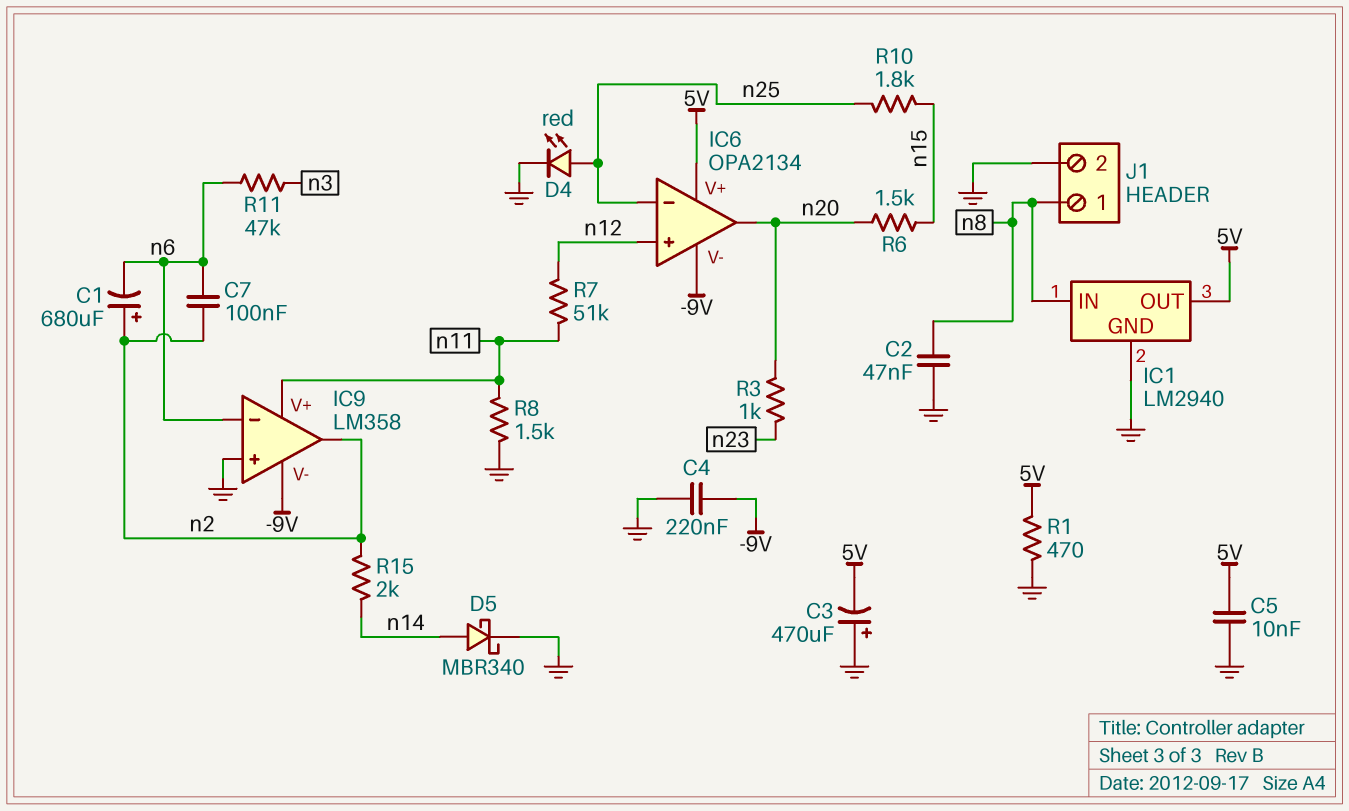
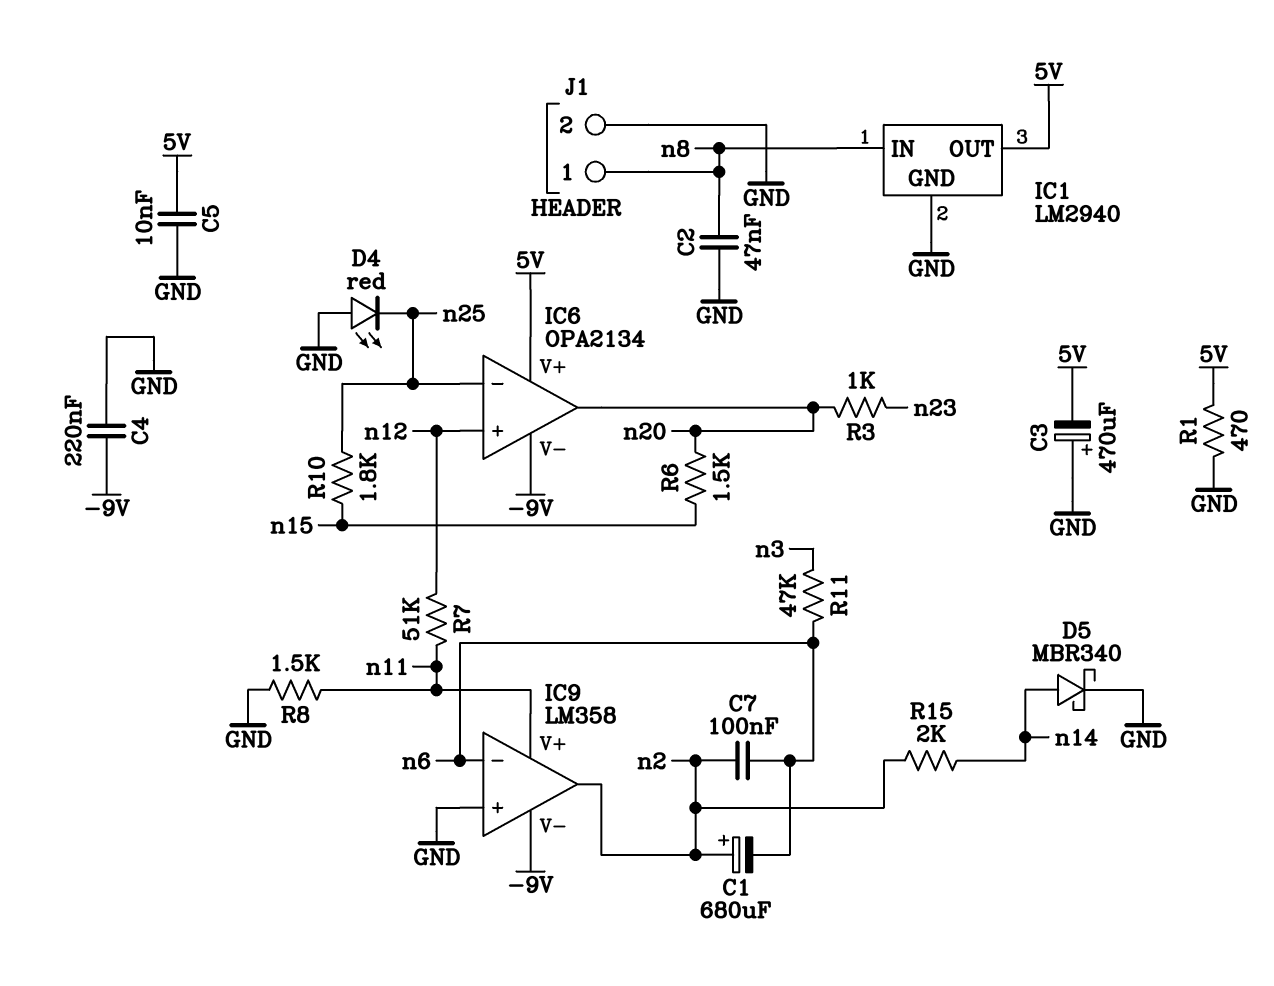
D4: LED red (A n25, K GND) -> LED red (A GND, K n25)

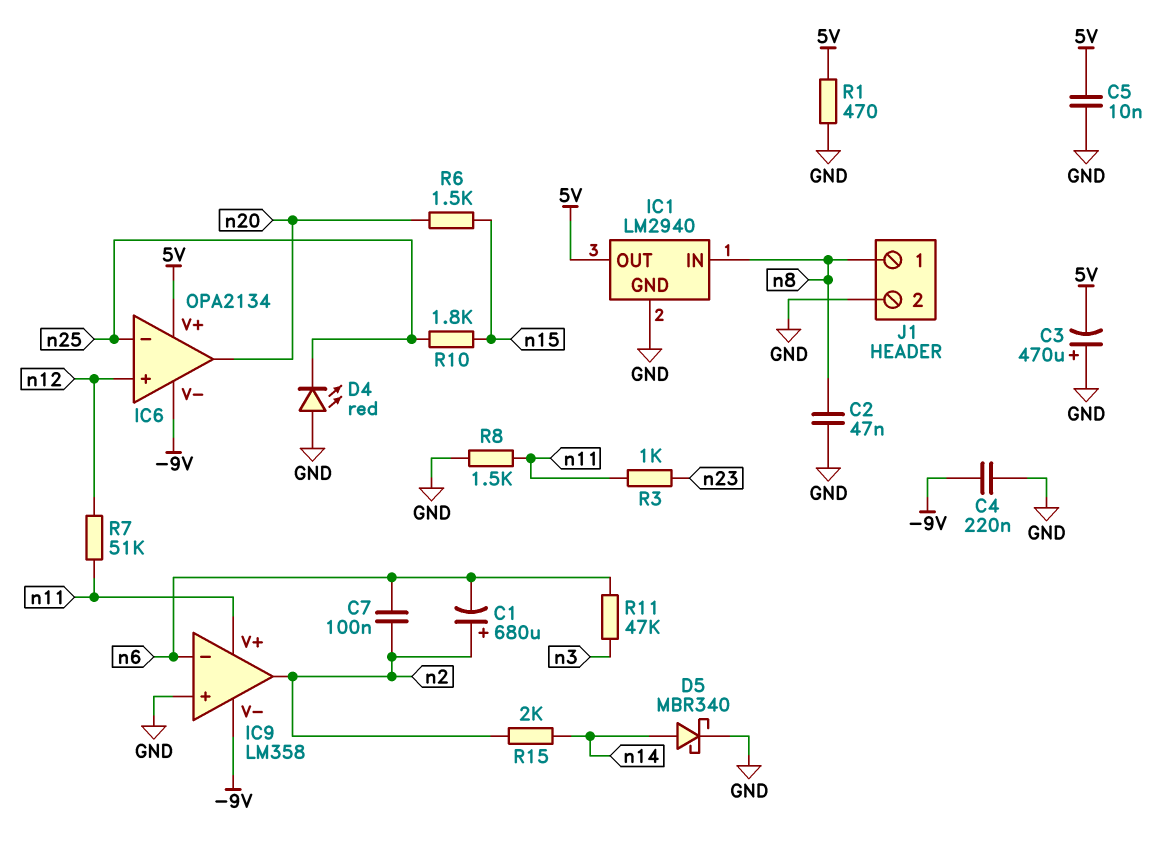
R3: 1k (n20, n23) -> 1k (n11, n23)

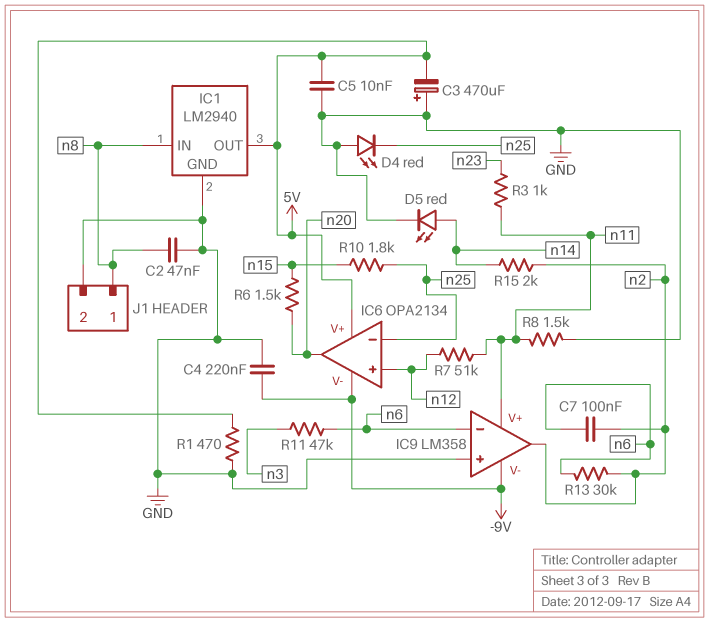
C1: 680uF (plus n2, minus n6) -> none
D5: schottky MBR340 (A n14, K GND) -> LED red (A n14, K GND)
R13: none -> 30k (n2, n6)

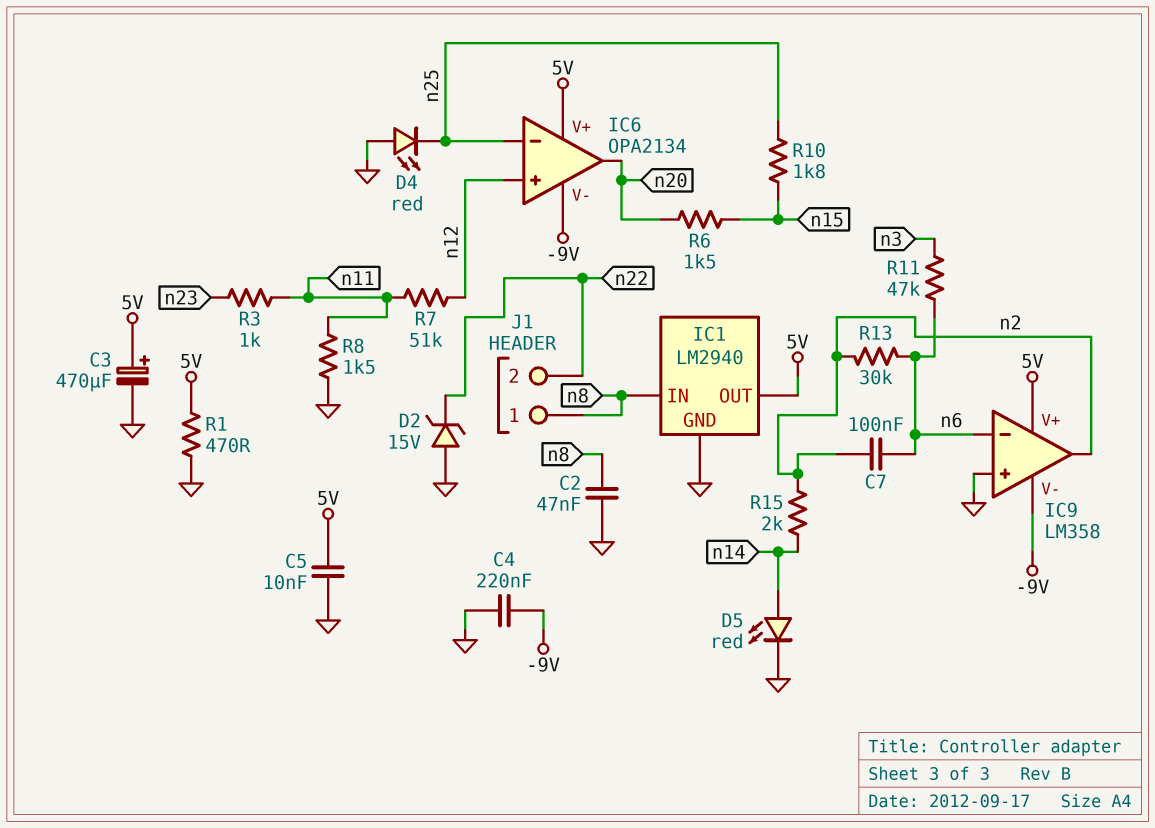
C3: 470uF (plus GND, minus 5V) -> 470uF (plus 5V, minus GND)
D2: none -> zener 15V (A GND, K n22)
IC9 pin V+: n11 -> 5V
J1 pin 2: GND -> n22

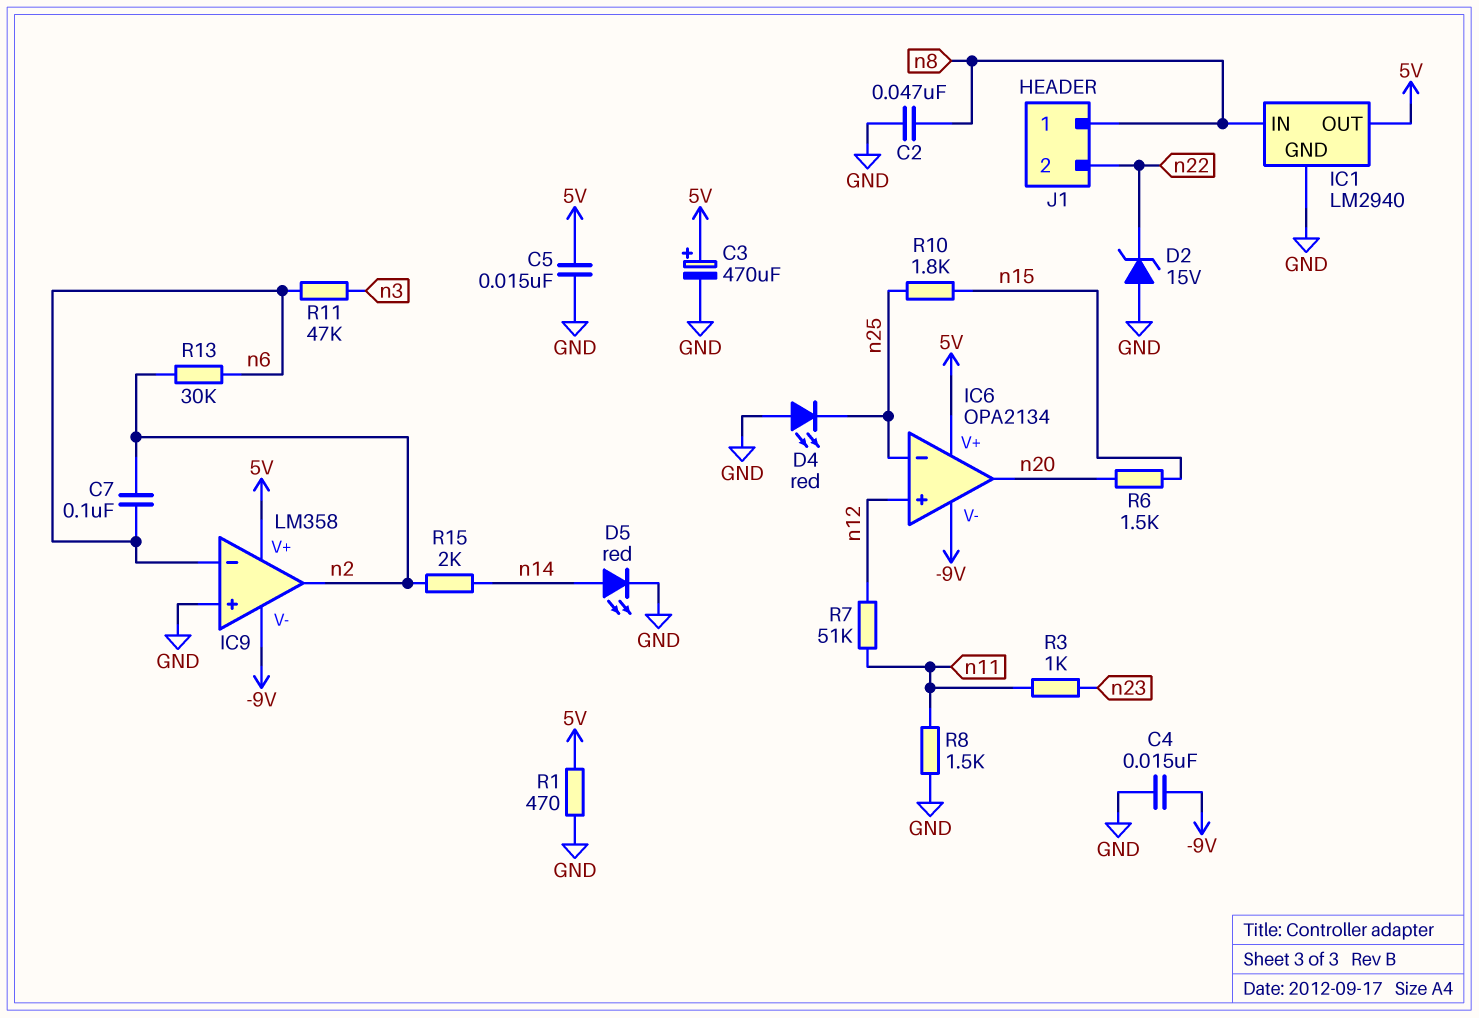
C4: 220nF (-9V, GND) -> 15nF (-9V, GND)
C5: 10nF (5V, GND) -> 15nF (5V, GND)

